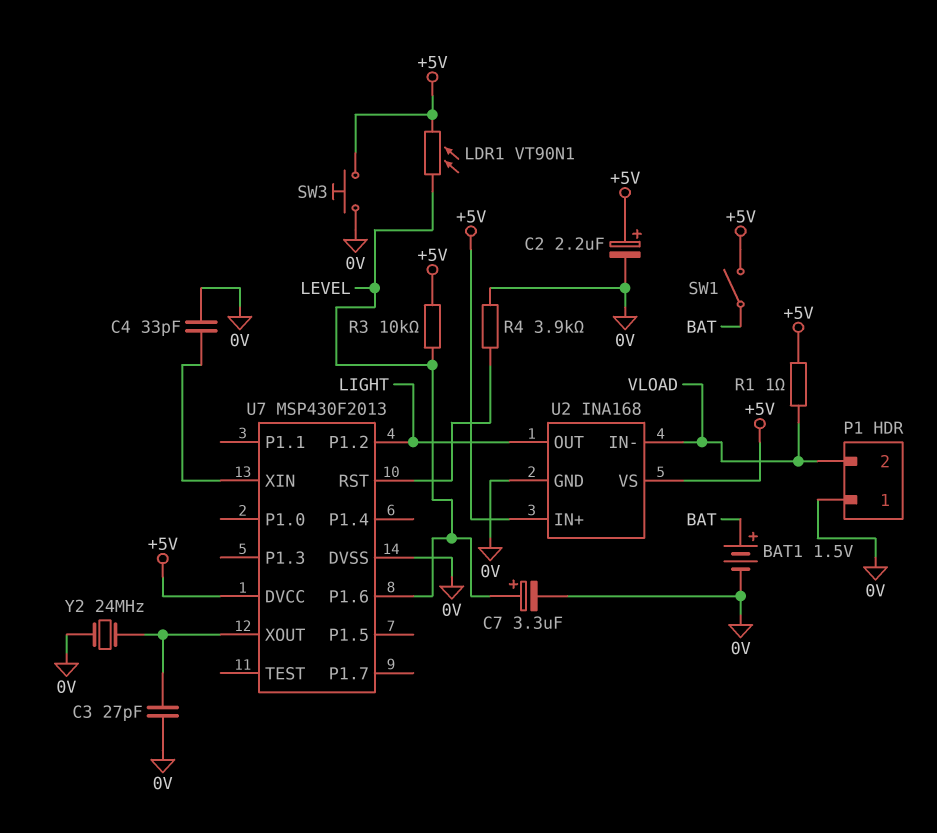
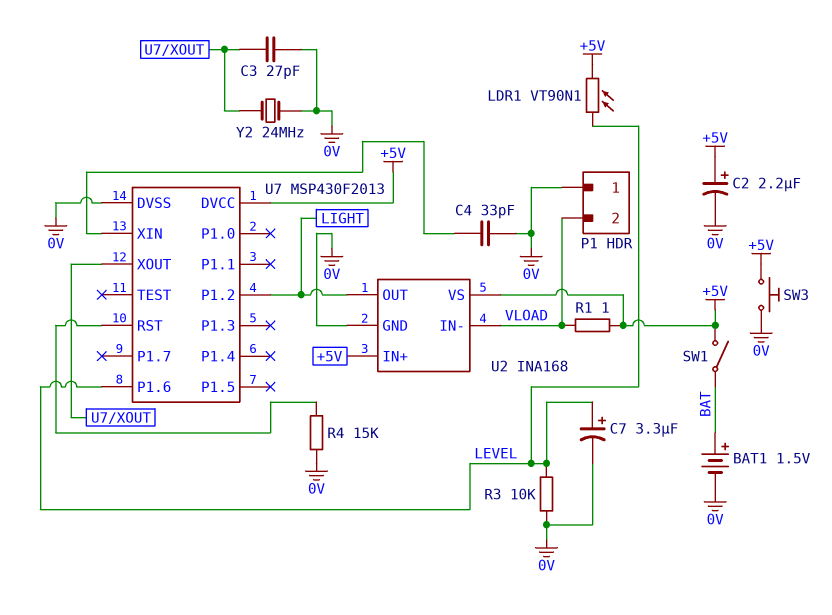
R3: 10k (+5V, LEVEL) -> 10k (0V, LEVEL)
R4: 3.9k (0V, U7/RST) -> 15k (0V, U7/RST)

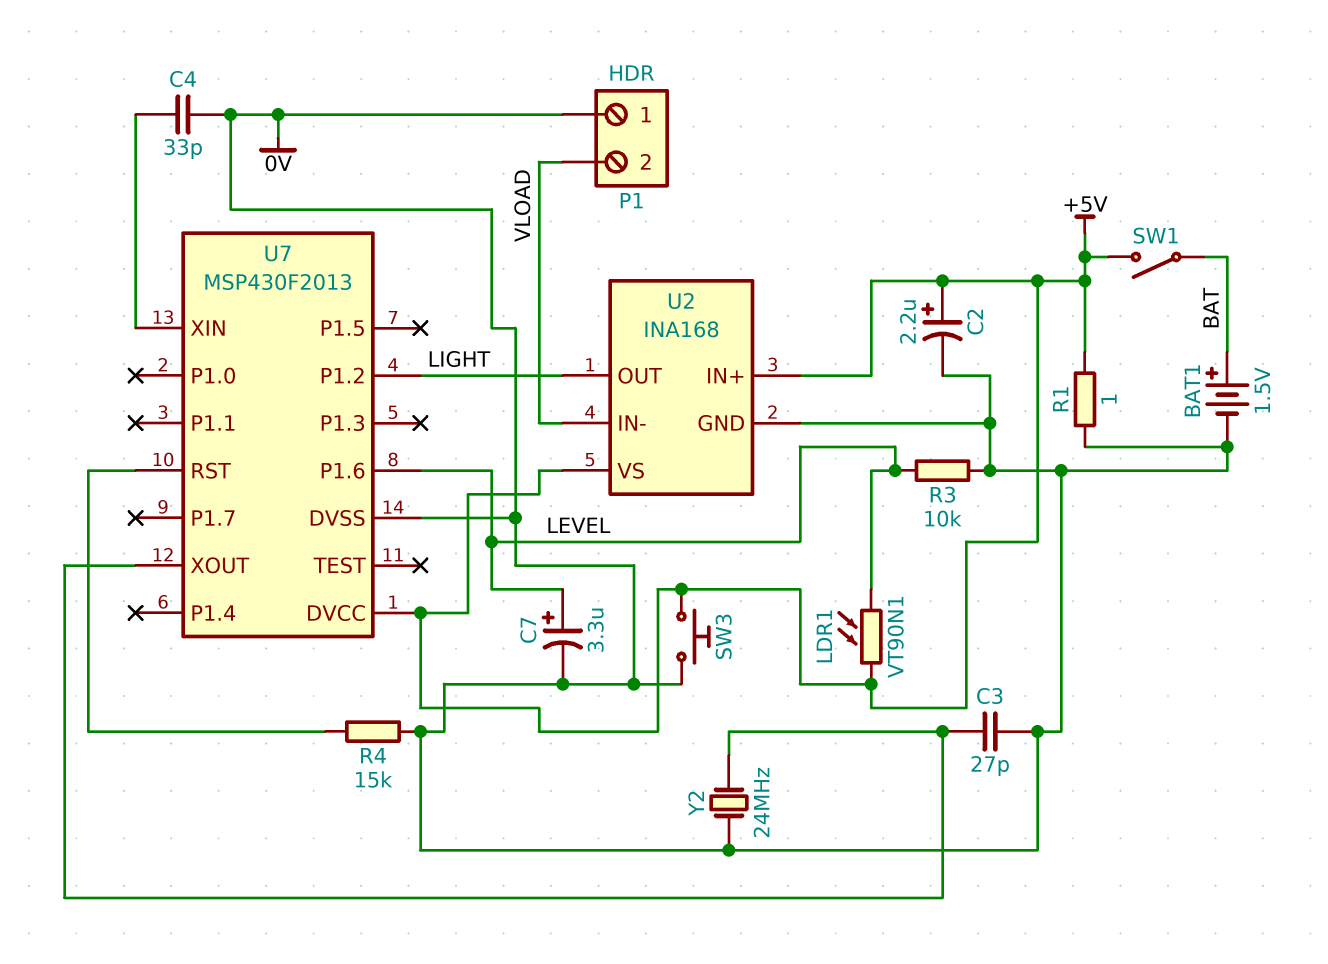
R1: 1 (+5V, VLOAD) -> 1 (+5V, 0V)

